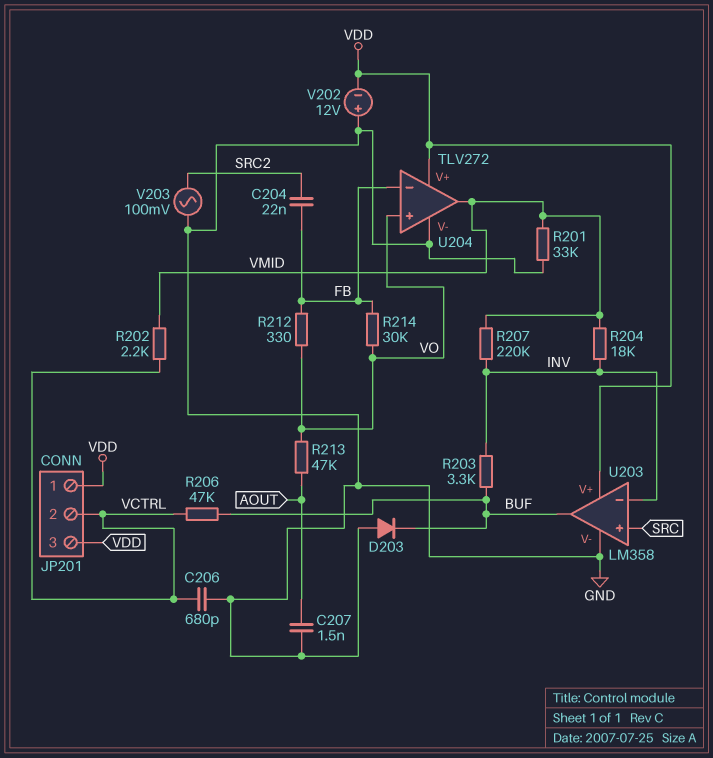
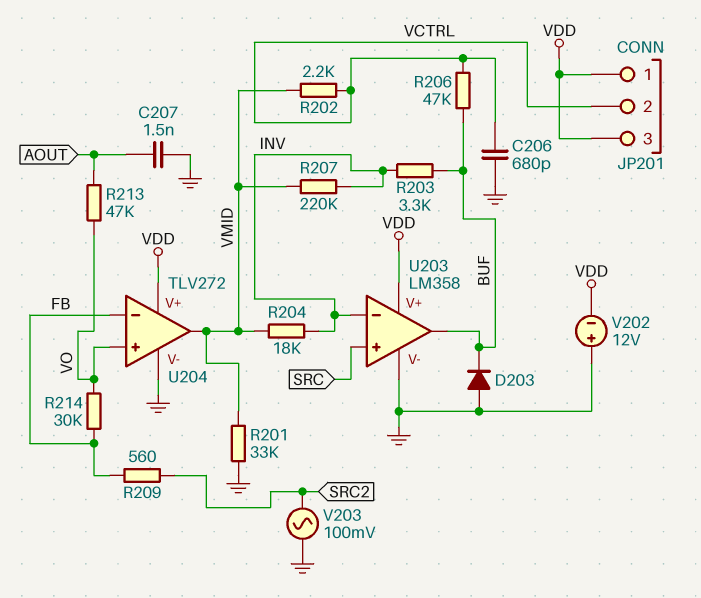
C204: 22nF (FB, SRC2) -> none
R209: none -> 560 (FB, SRC2)
R212: 330 (FB, VO) -> none

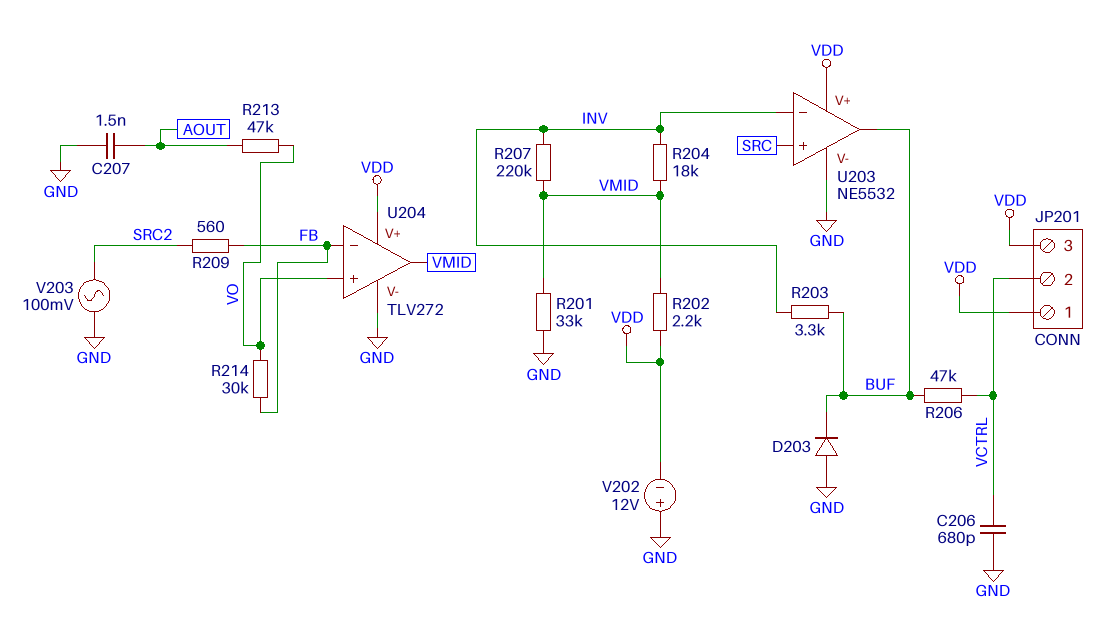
R202: 2.2k (VCTRL, VMID) -> 2.2k (VDD, VMID)
U203: LM358 -> NE5532

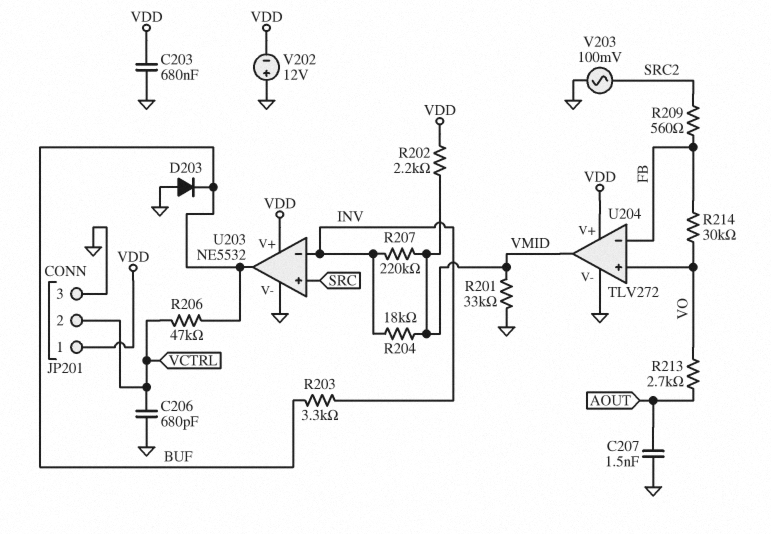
C203: none -> 680nF (GND, VDD)
JP201 pin 3: VDD -> GND
R213: 47k (AOUT, VO) -> 2.7k (AOUT, VO)

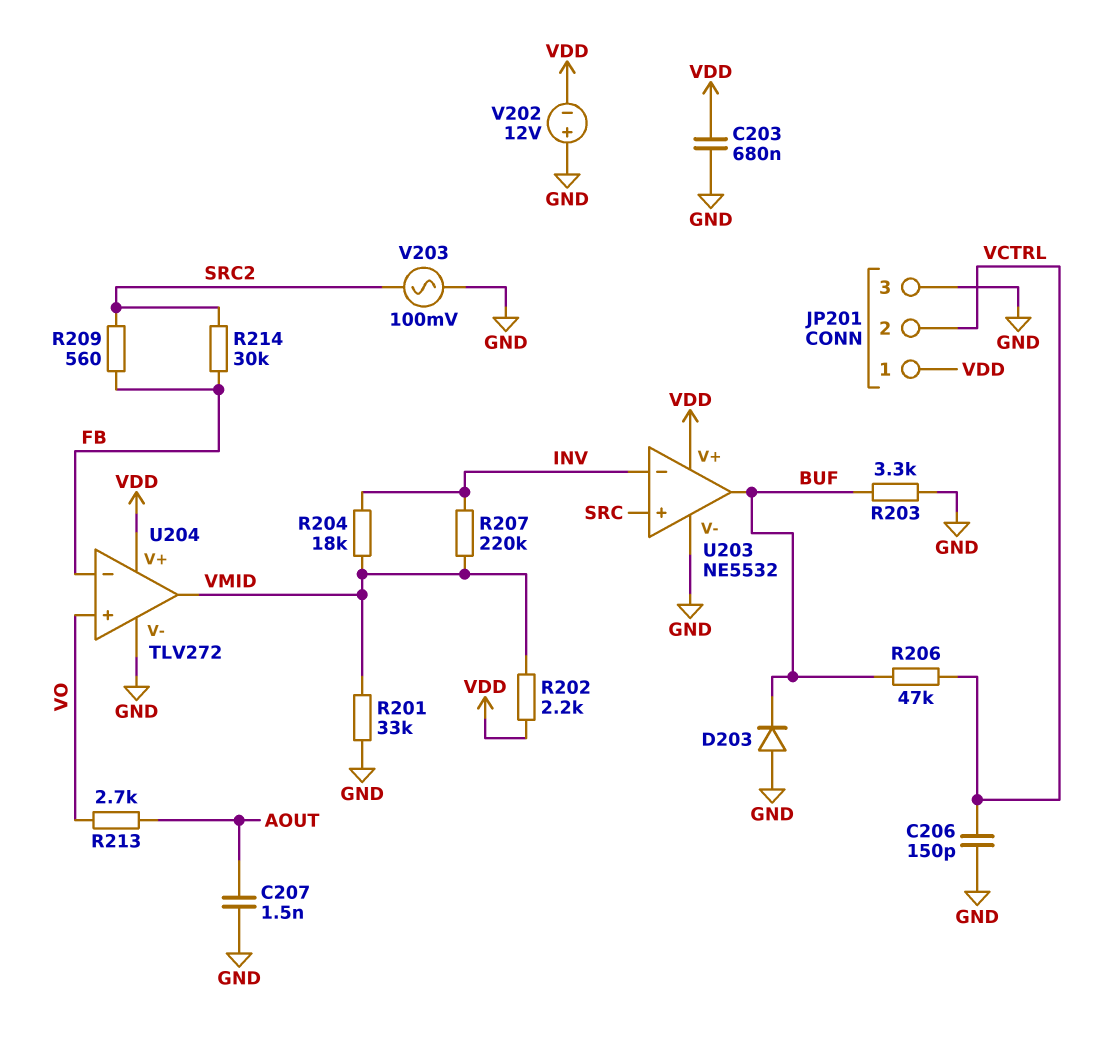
C206: 680pF (GND, VCTRL) -> 150pF (GND, VCTRL)
R203: 3.3k (BUF, INV) -> 3.3k (BUF, GND)
R214: 30k (FB, VO) -> 30k (FB, SRC2)

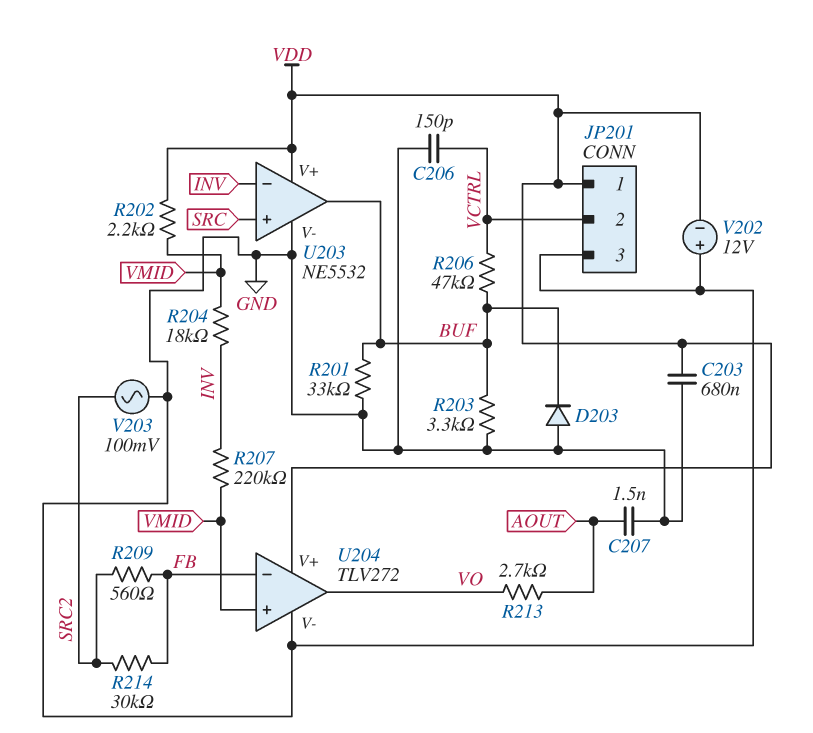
R201: 33k (GND, VMID) -> 33k (BUF, GND)
U204 pin in+: VO -> VMID
U204 pin out: VMID -> VO

